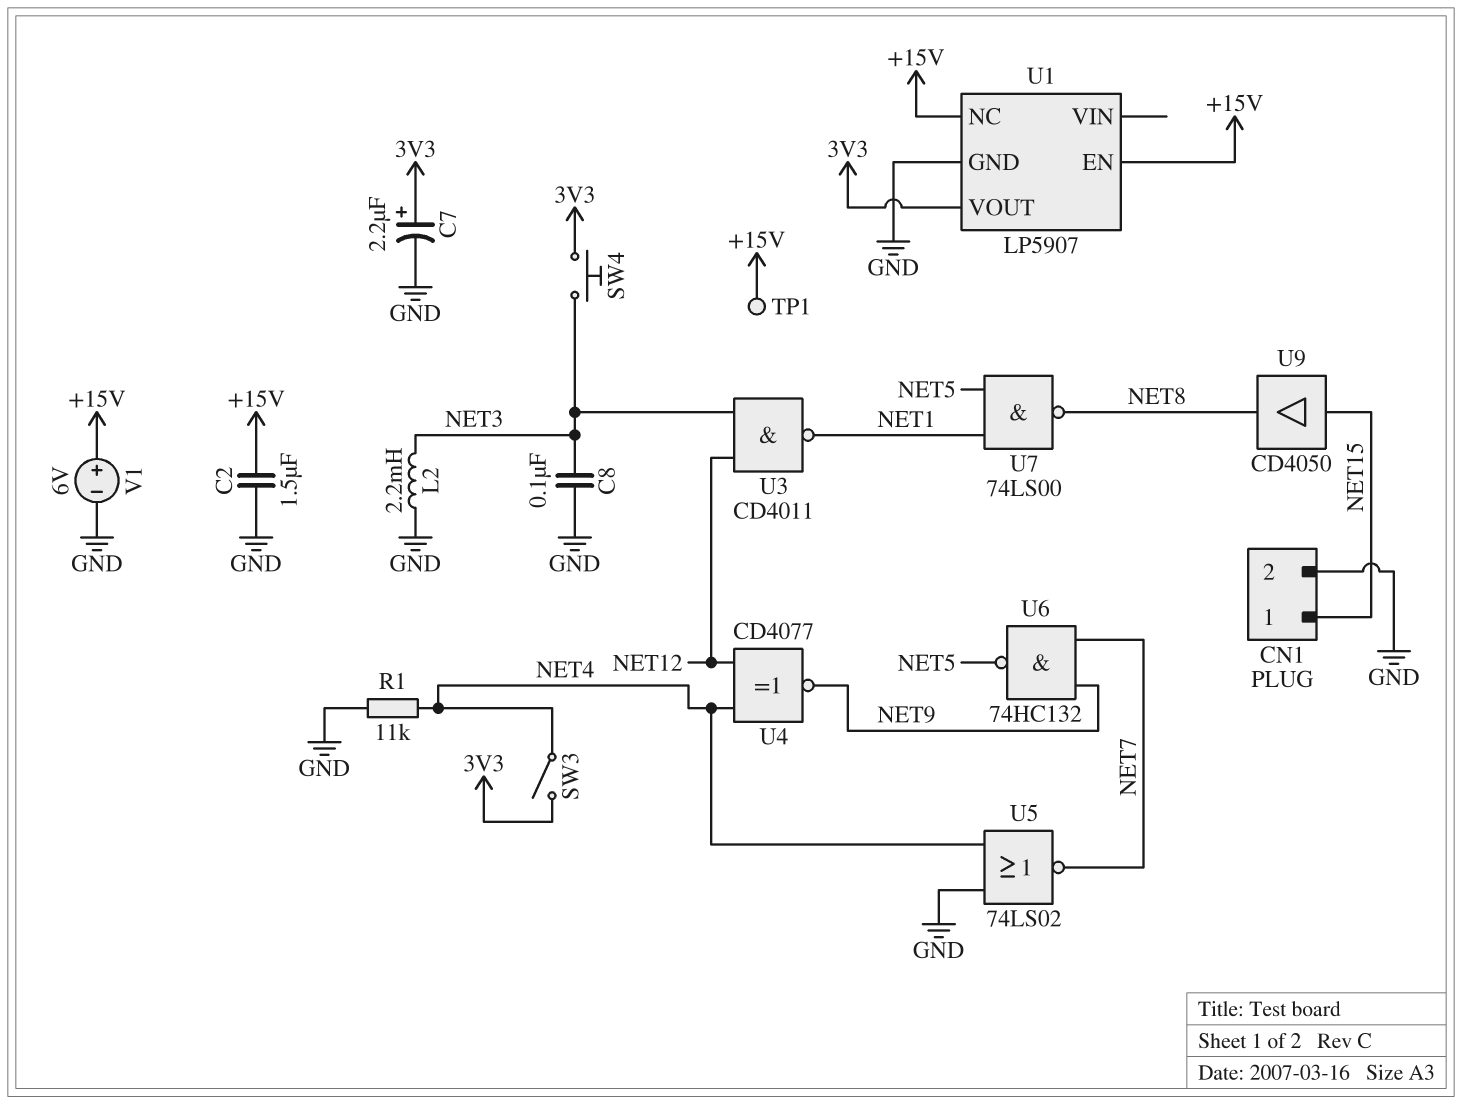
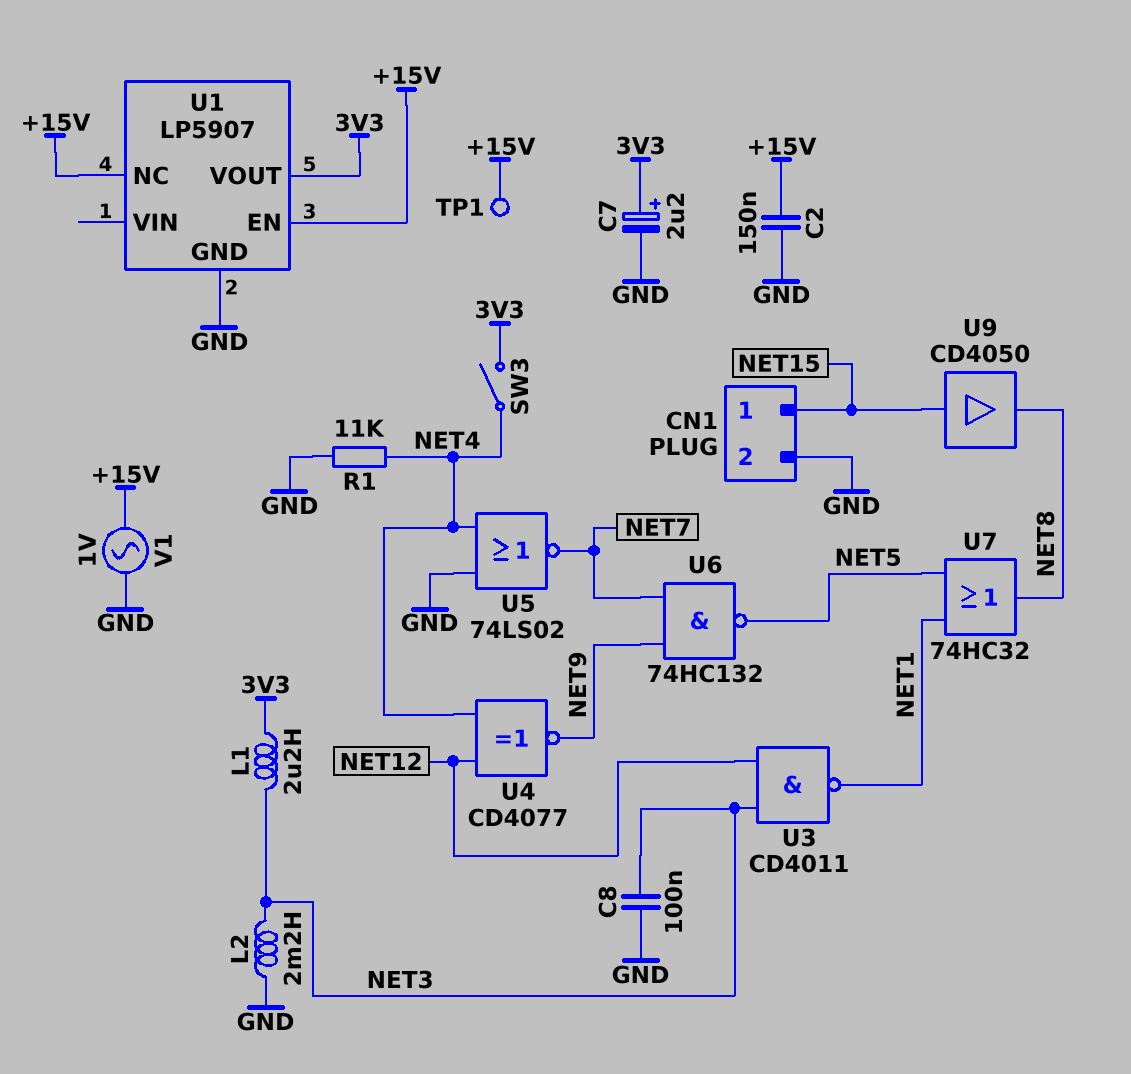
C2: 1.5uF (+15V, GND) -> 150nF (+15V, GND)
L1: none -> 2.2uH (3V3, NET3)
SW4: button (3V3, NET3) -> none
U7: NAND 74LS00 (in NET1, in NET5, out NET8) -> OR 74HC32 (in NET1, in NET5, out NET8)
V1: 6V (plus +15V, minus GND) -> AC 1V (+15V, GND)

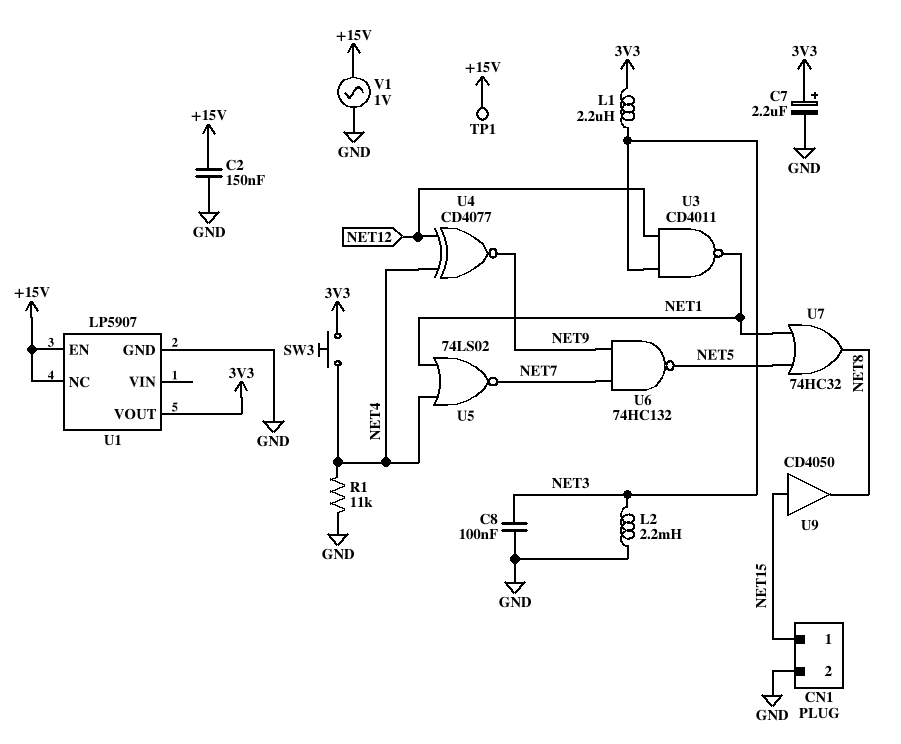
SW3: switch (3V3, NET4) -> button (3V3, NET4)
U5: NOR 74LS02 (in GND, in NET4, out NET7) -> NOR 74LS02 (in NET1, in NET4, out NET7)

